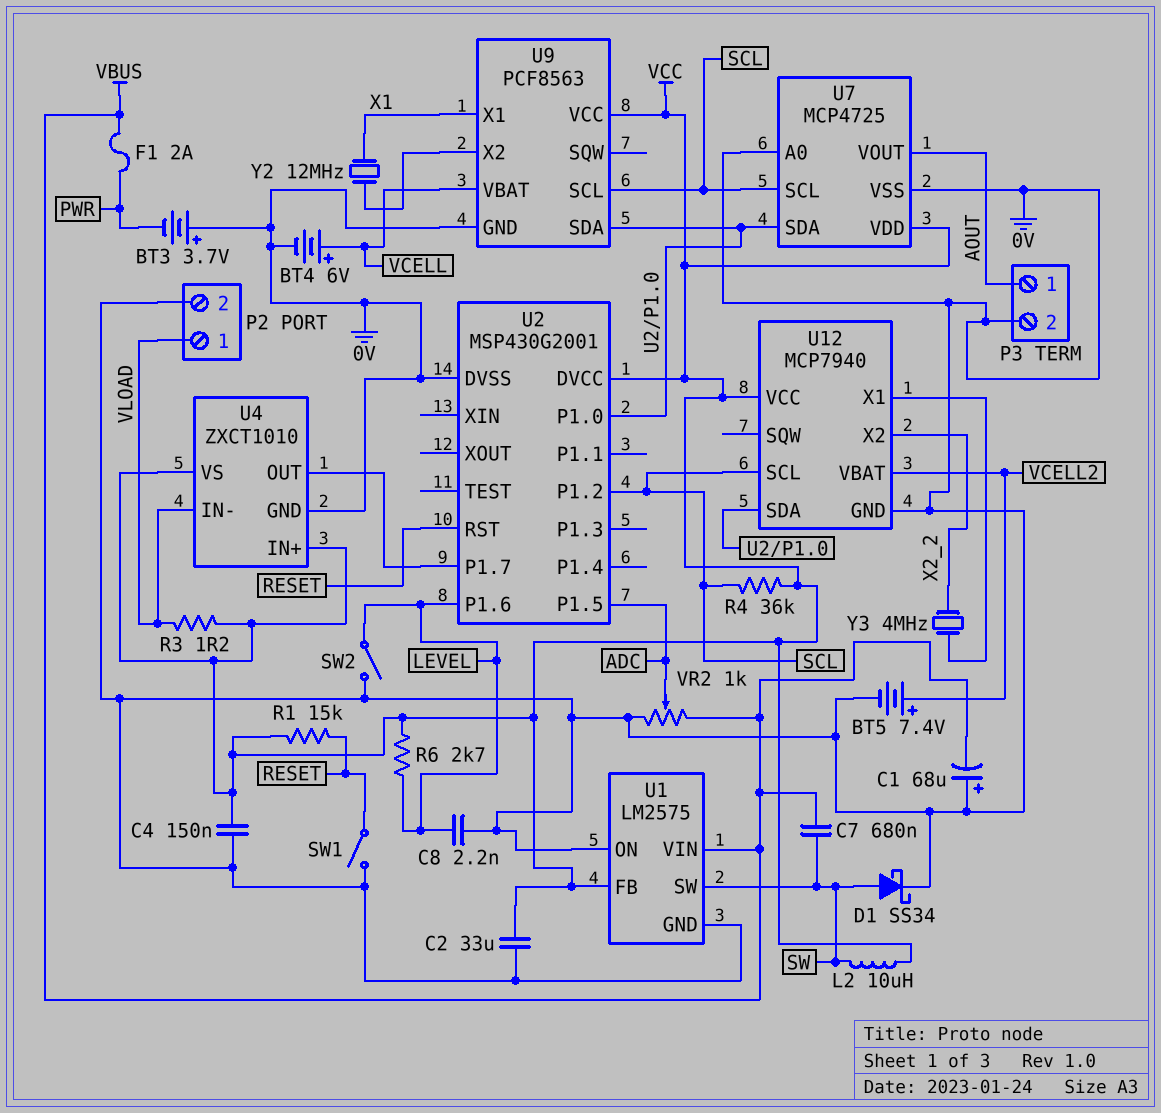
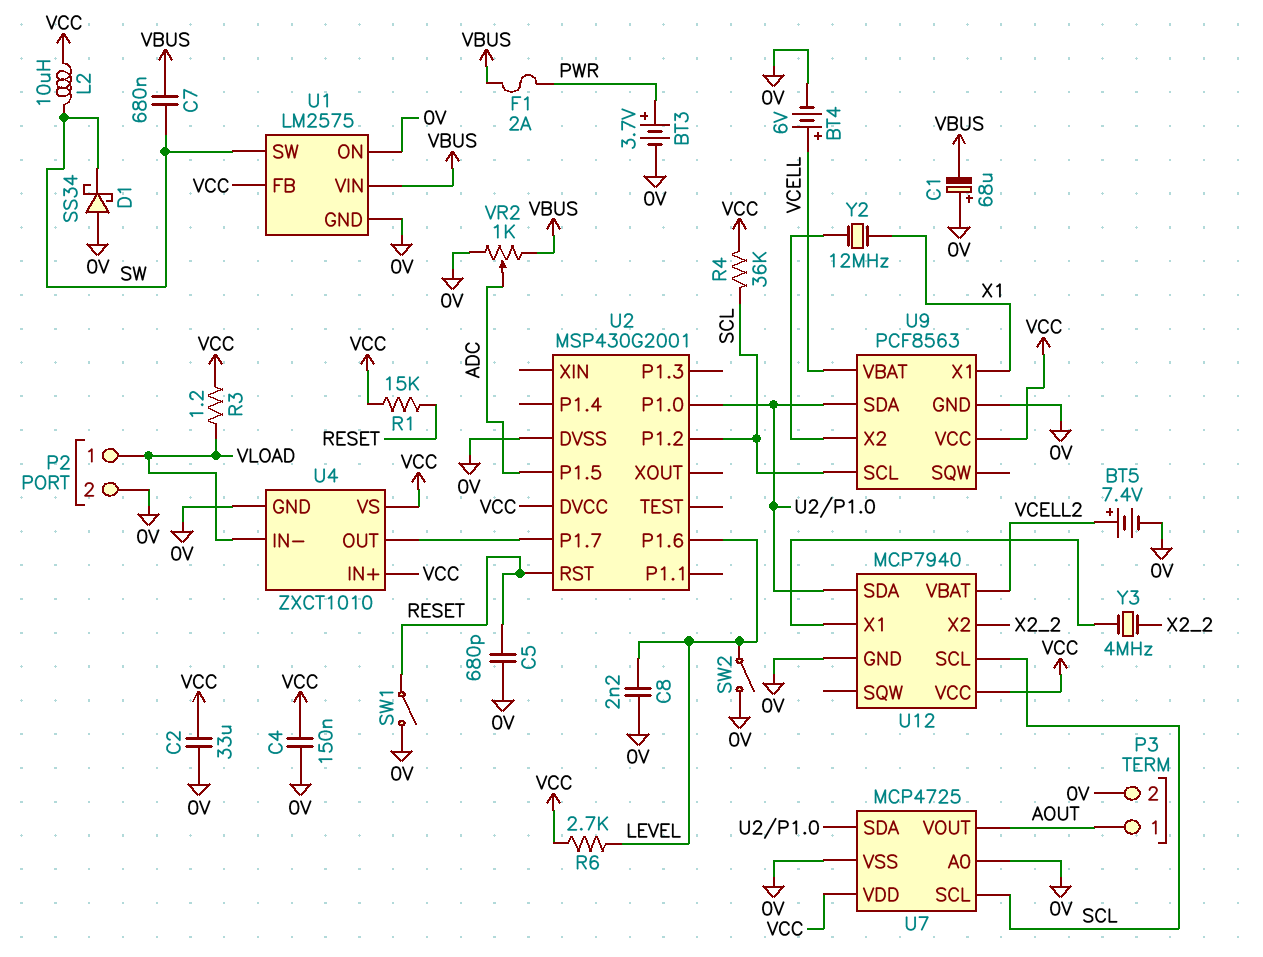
BT3: 3.7V (plus 0V, minus PWR) -> 3.7V (plus PWR, minus 0V)
C5: none -> 680pF (0V, RESET)
D1: schottky SS34 (A SW, K 0V) -> schottky SS34 (A 0V, K SW)

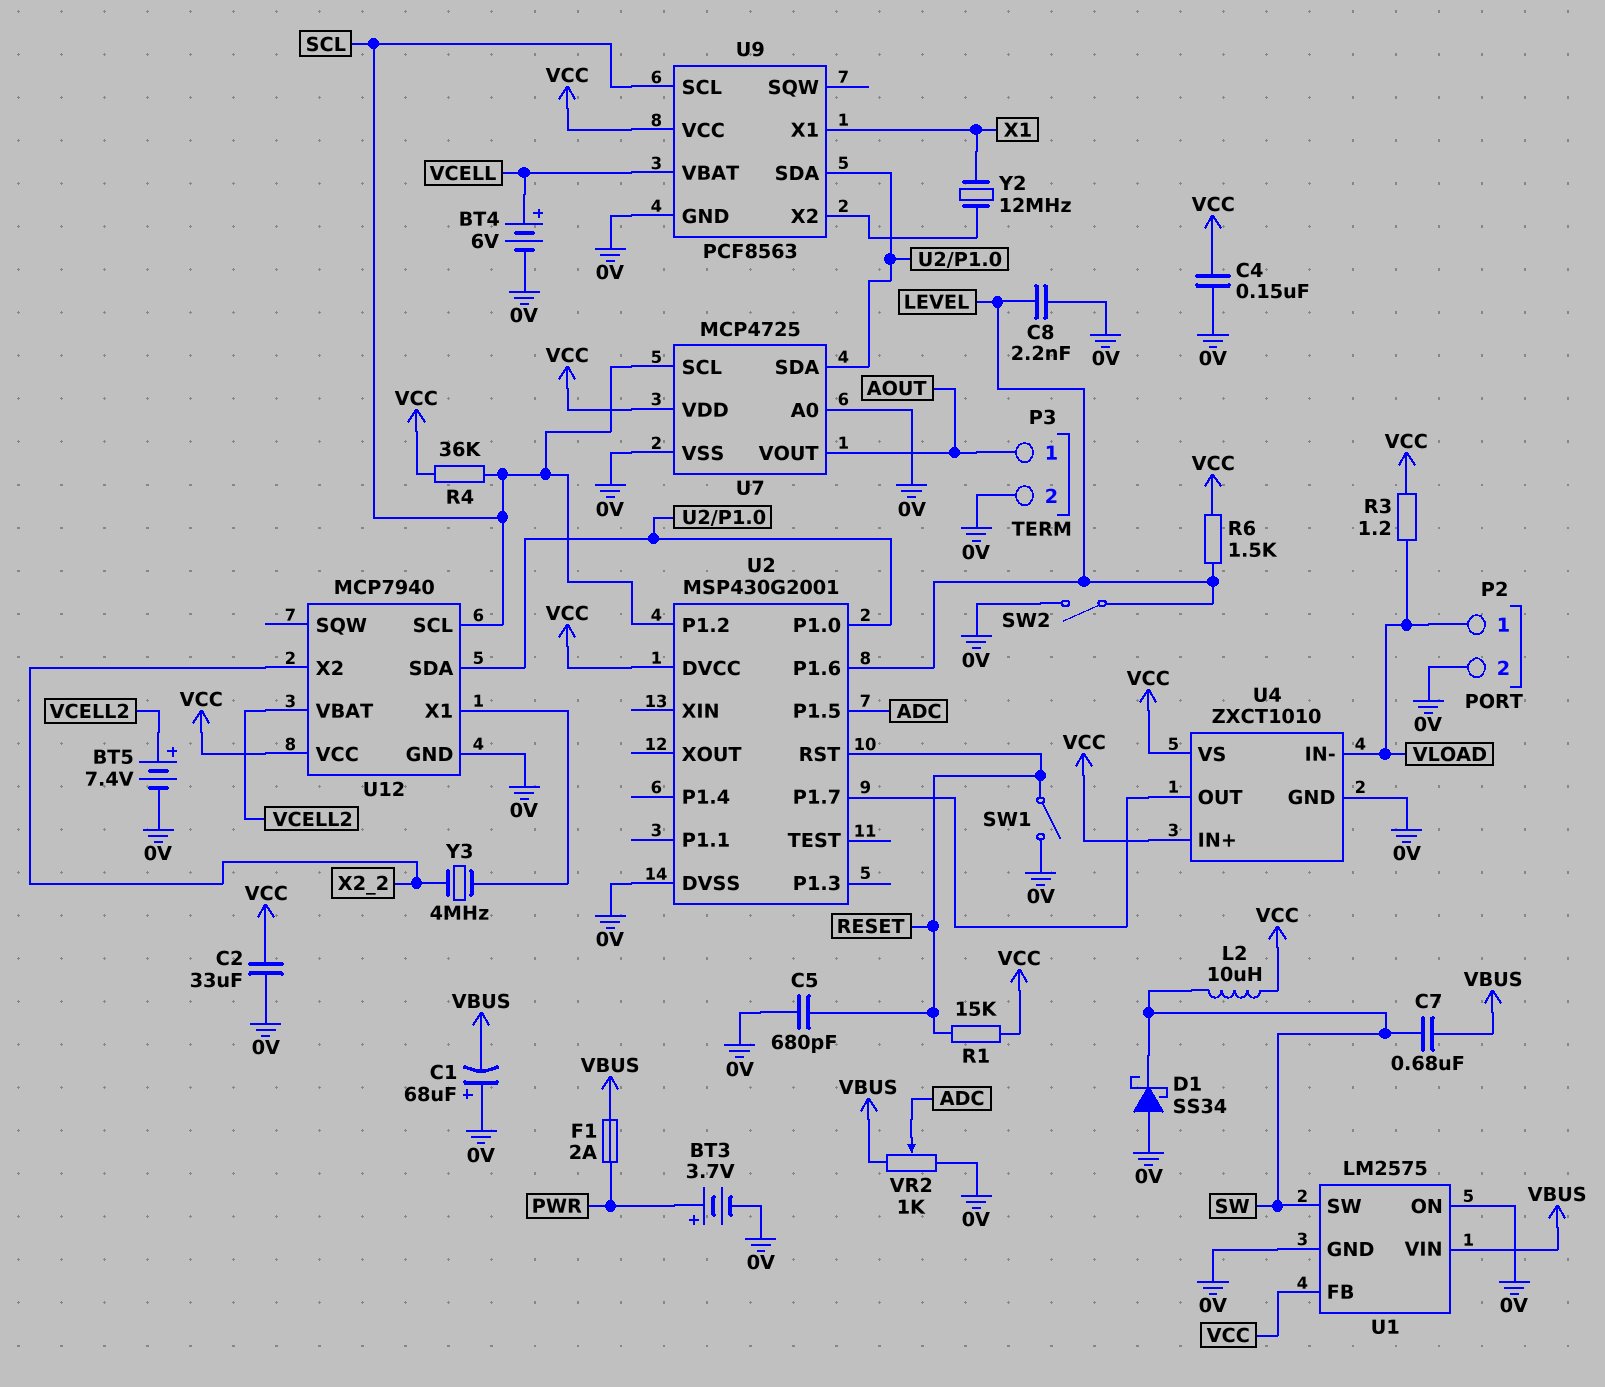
R6: 2.7k (LEVEL, VCC) -> 1.5k (LEVEL, VCC)

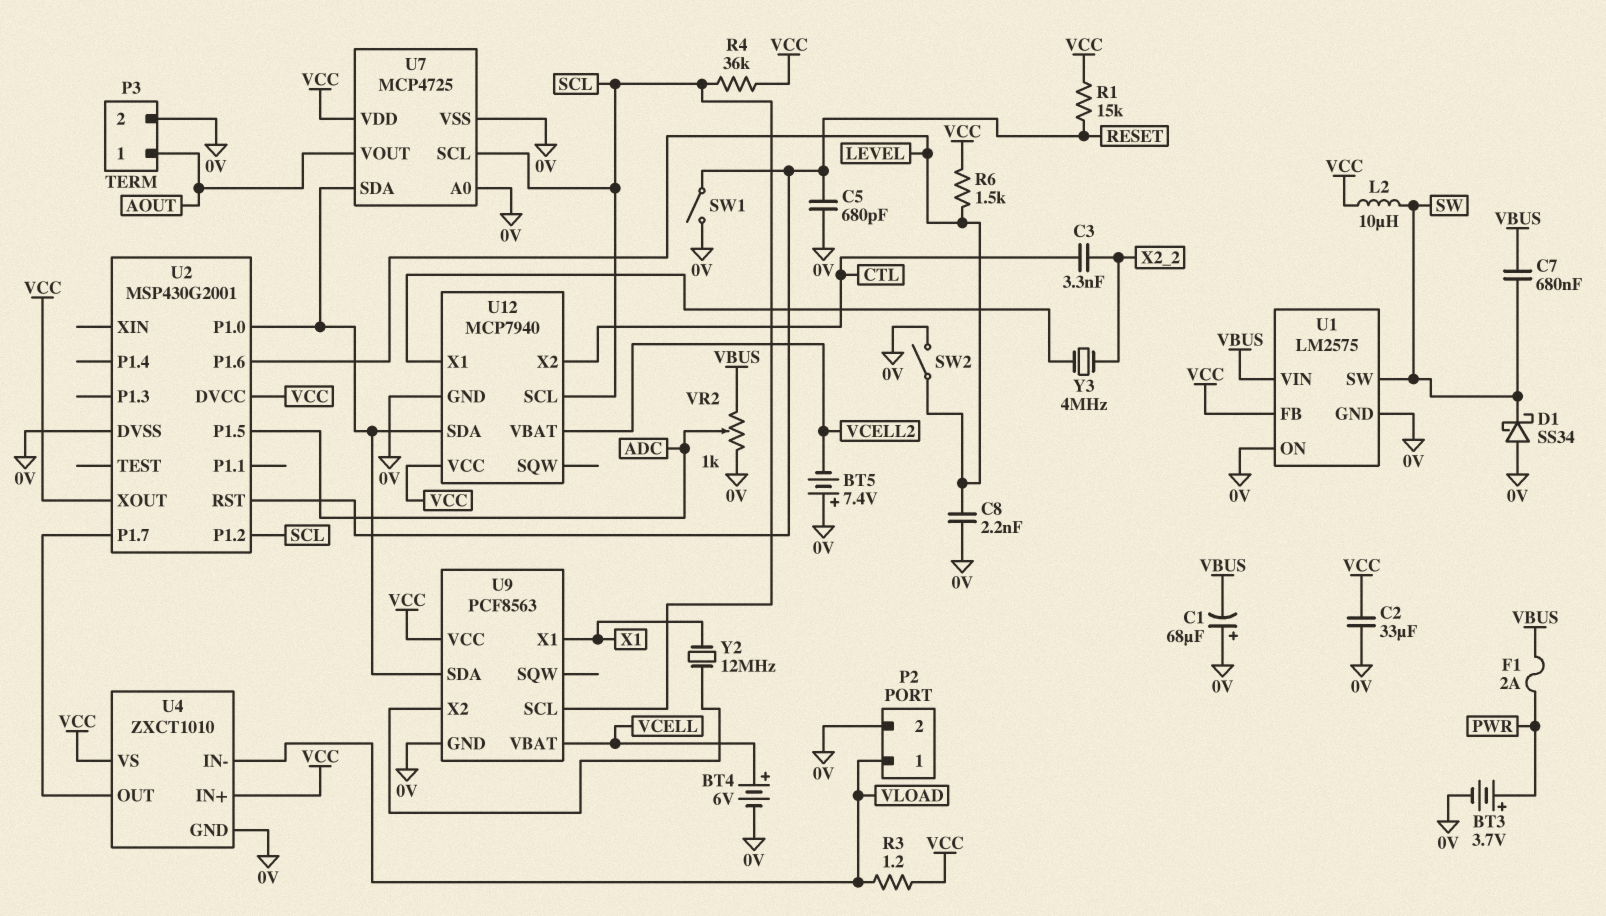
BT5: 7.4V (plus VCELL2, minus 0V) -> 7.4V (plus 0V, minus VCELL2)
C3: none -> 3.3nF (CTL, X2_2)
C4: 150nF (0V, VCC) -> none
U2 pin XOUT: none -> VCC
U12 pin X2: X2_2 -> CTL

